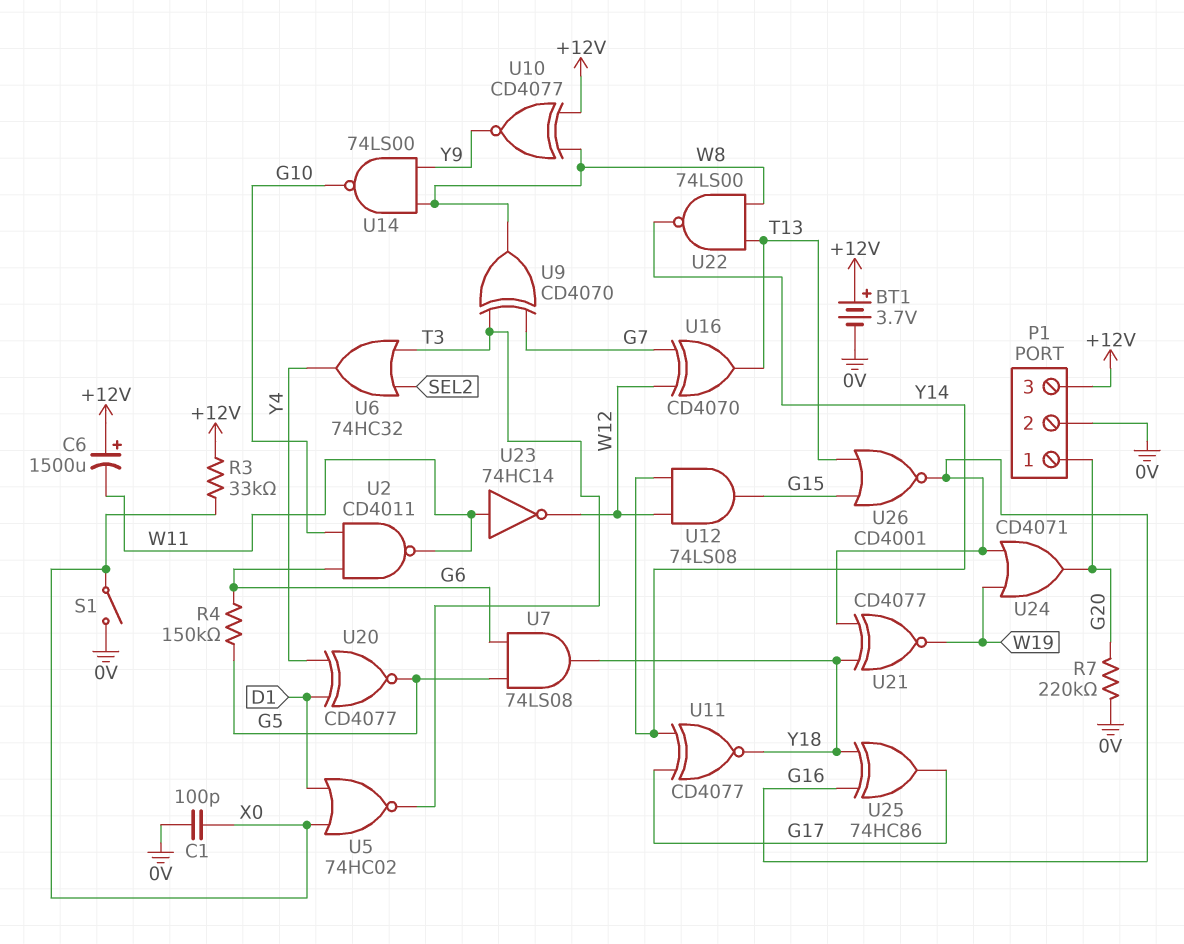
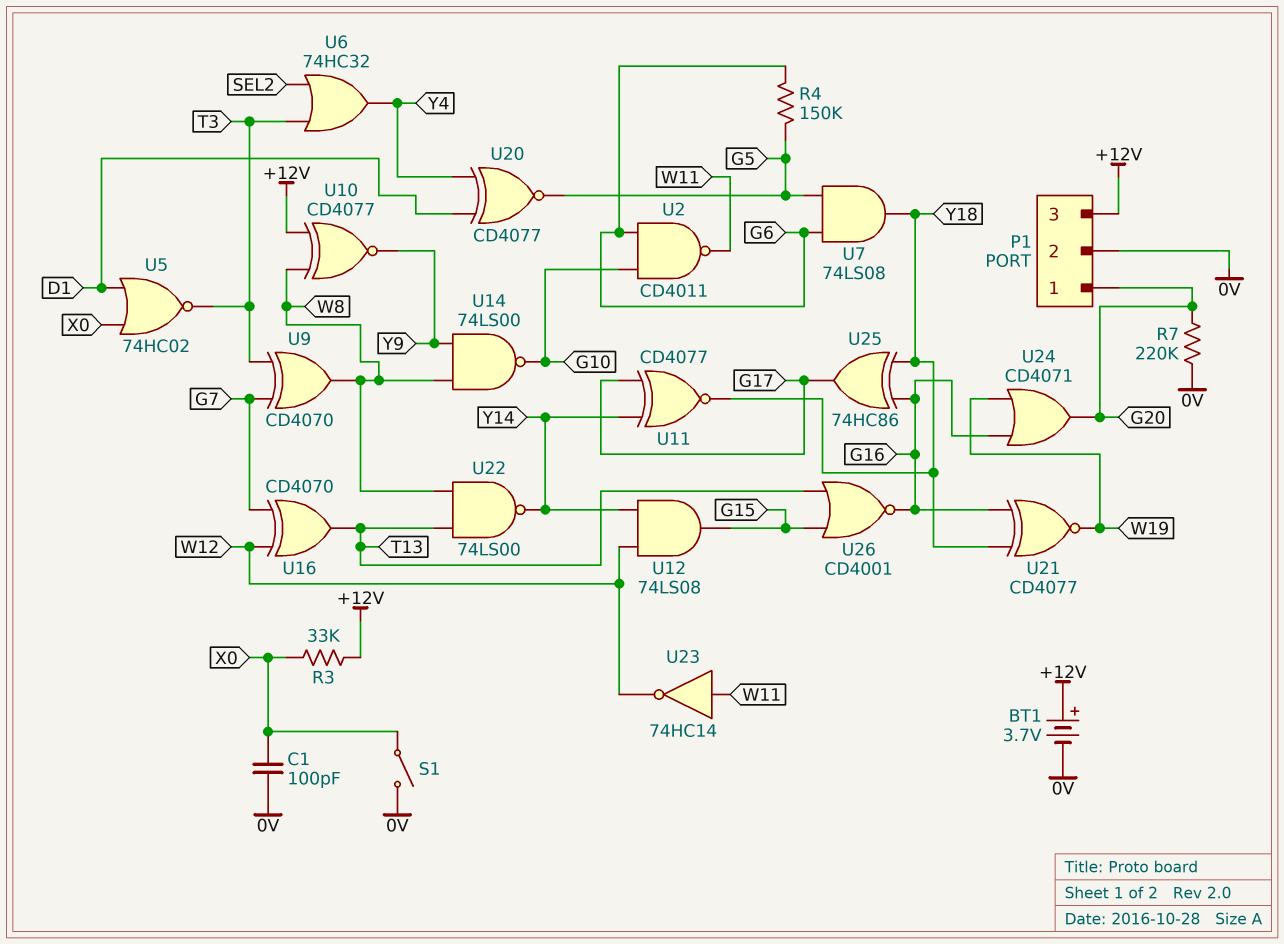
C6: 1500uF (plus +12V, minus W11) -> none

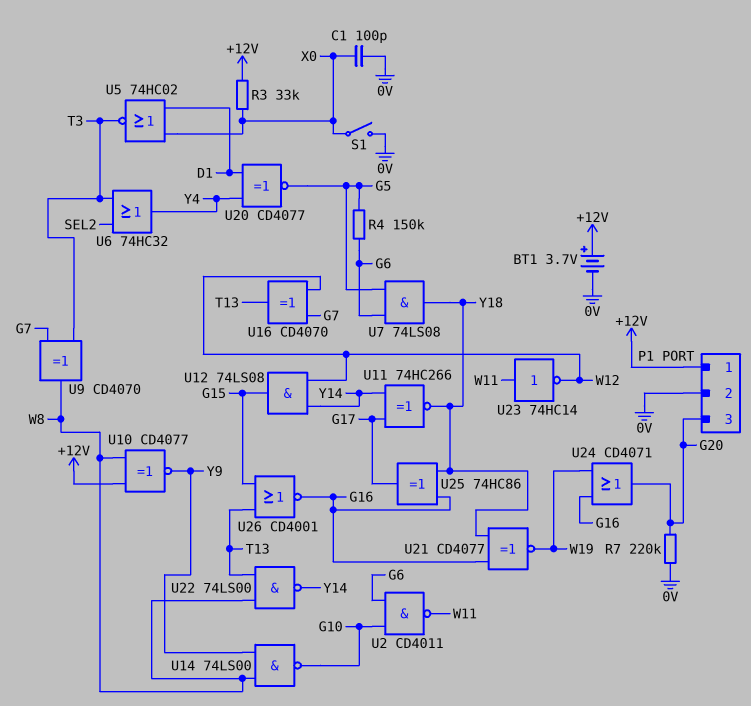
P1 pin 1: G20 -> +12V
P1 pin 3: +12V -> G20
U11: XNOR CD4077 (in G17, in Y14, out Y18) -> XNOR 74HC266 (in G17, in Y14, out Y18)

